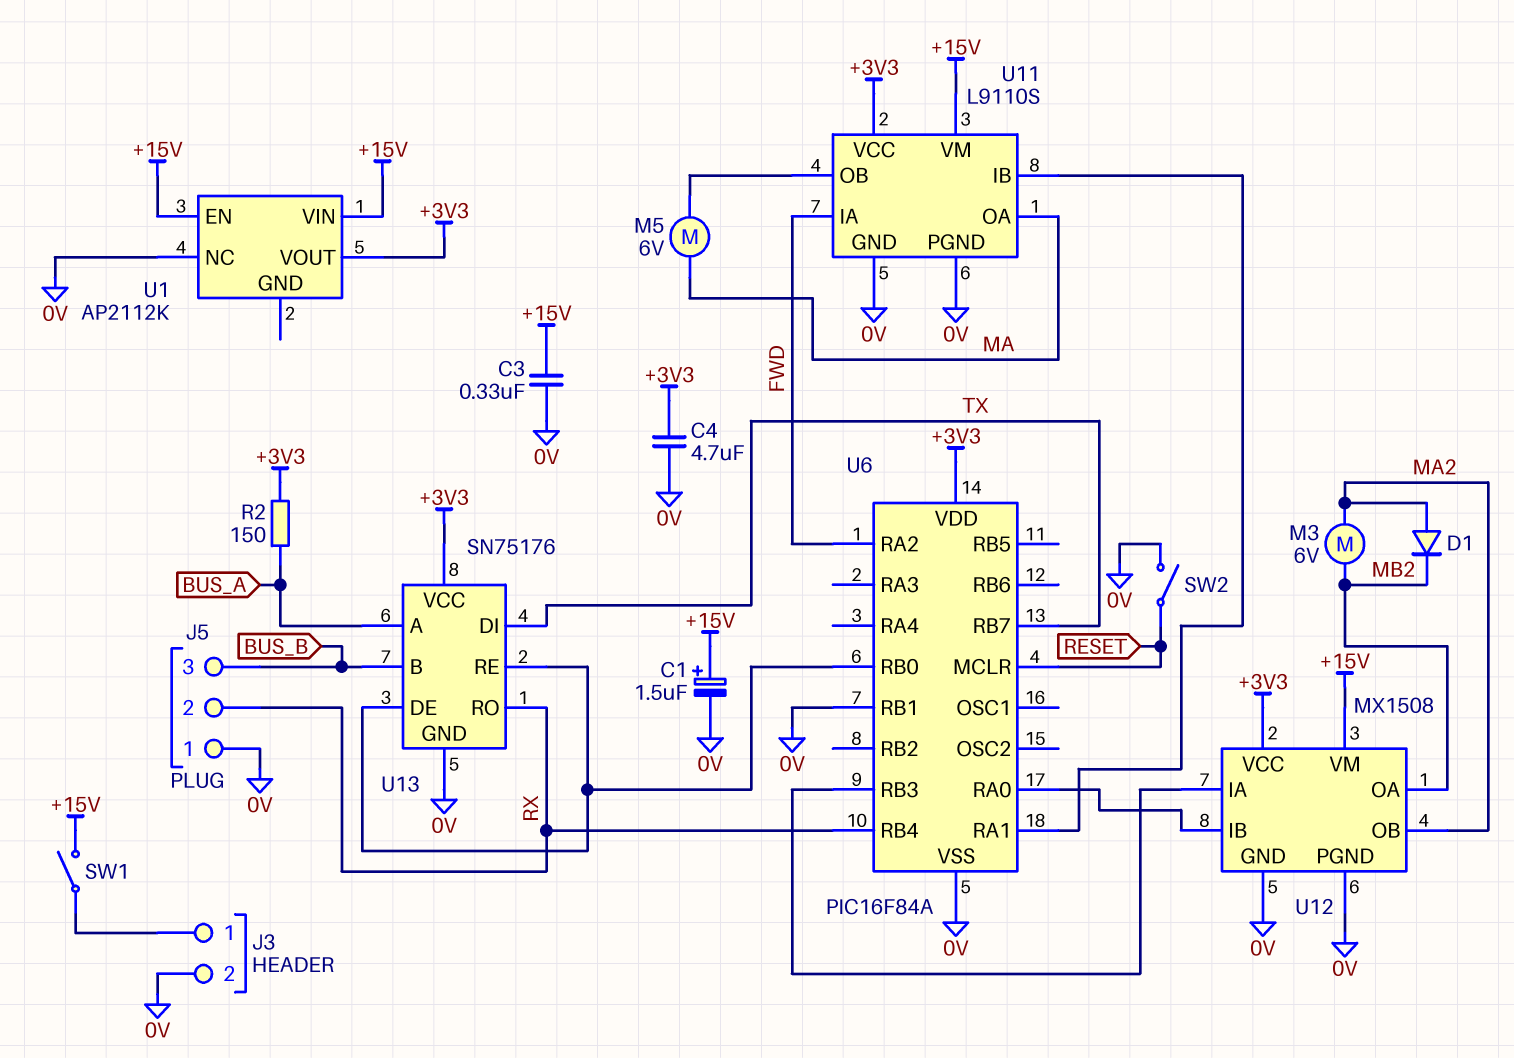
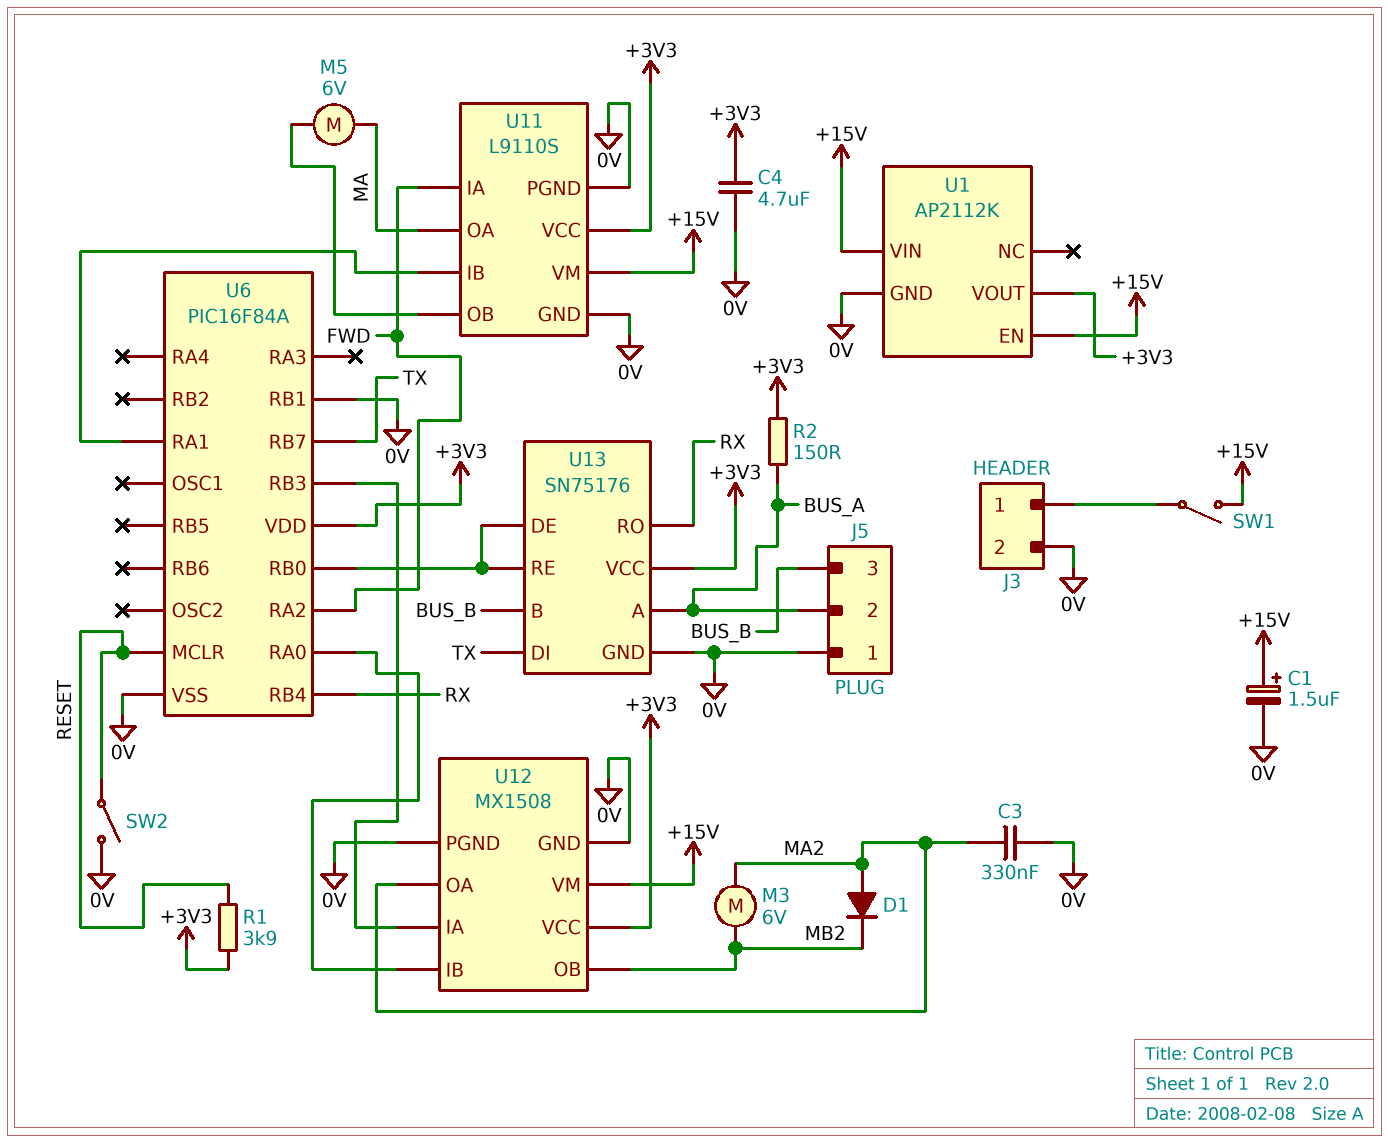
C3: 330nF (+15V, 0V) -> 330nF (0V, MA2)
J5 pin 2: RX -> BUS_A
R1: none -> 3.9k (+3V3, RESET)
U1 pin GND: none -> 0V
U1 pin NC: 0V -> none
U12 pin OA: MB2 -> MA2
U12 pin OB: MA2 -> MB2

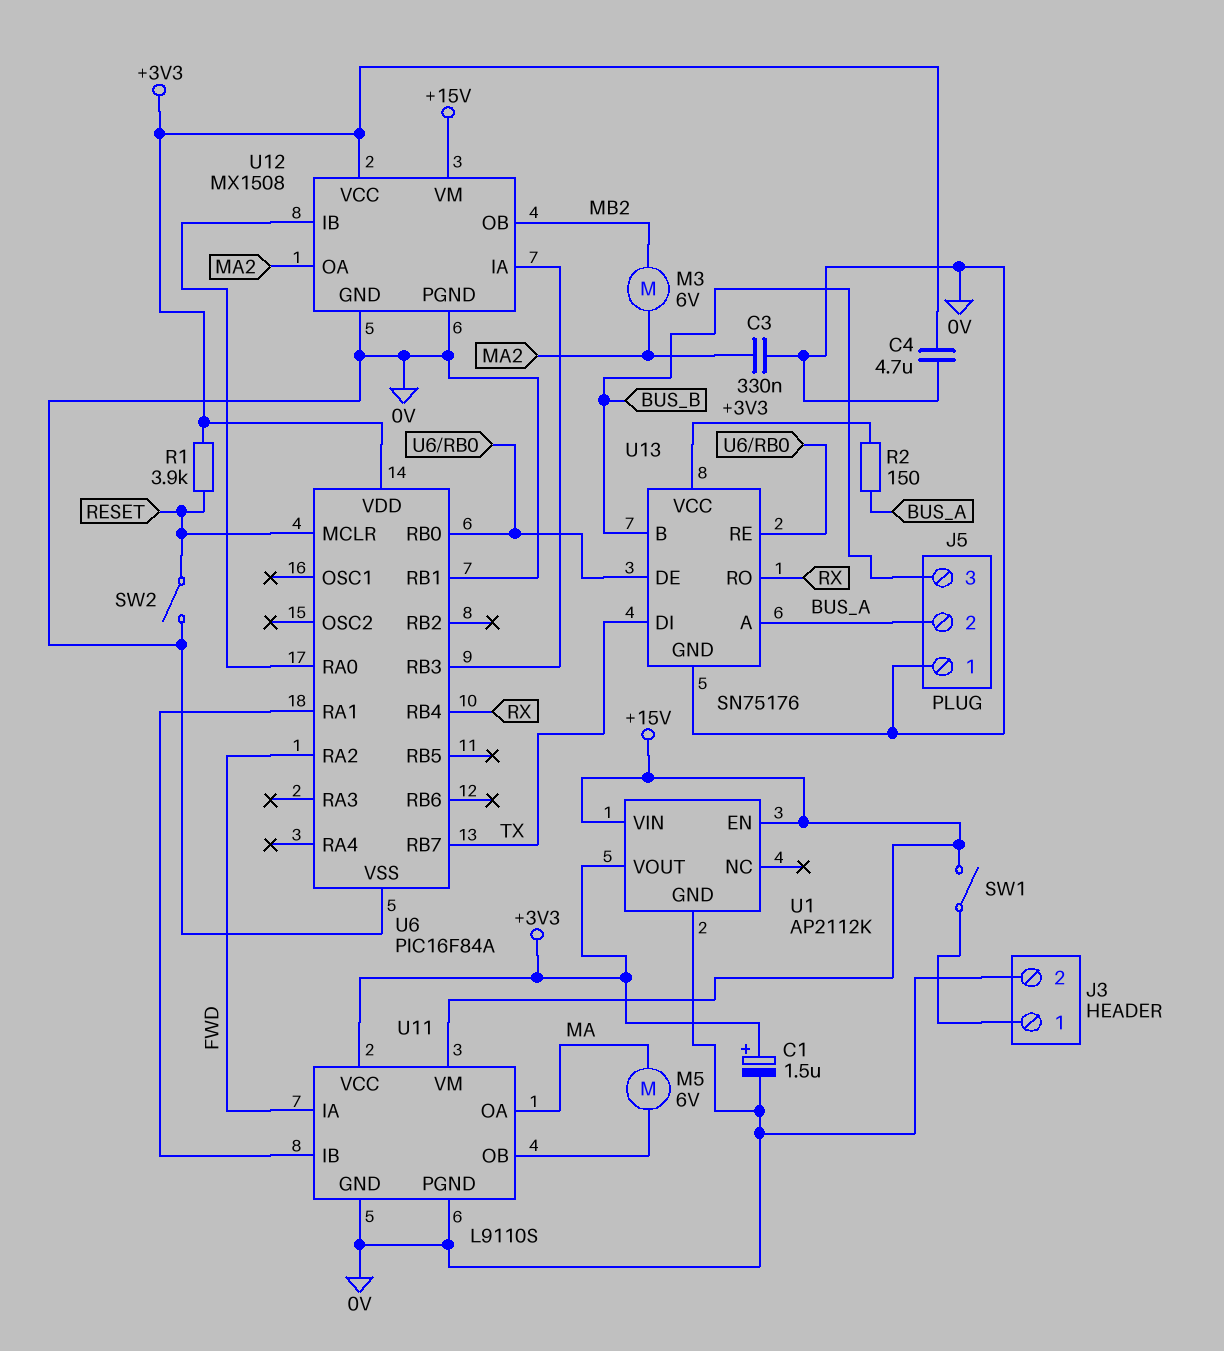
C1: 1.5uF (plus +15V, minus 0V) -> 1.5uF (plus +3V3, minus 0V)
D1: diode (A MA2, K MB2) -> none

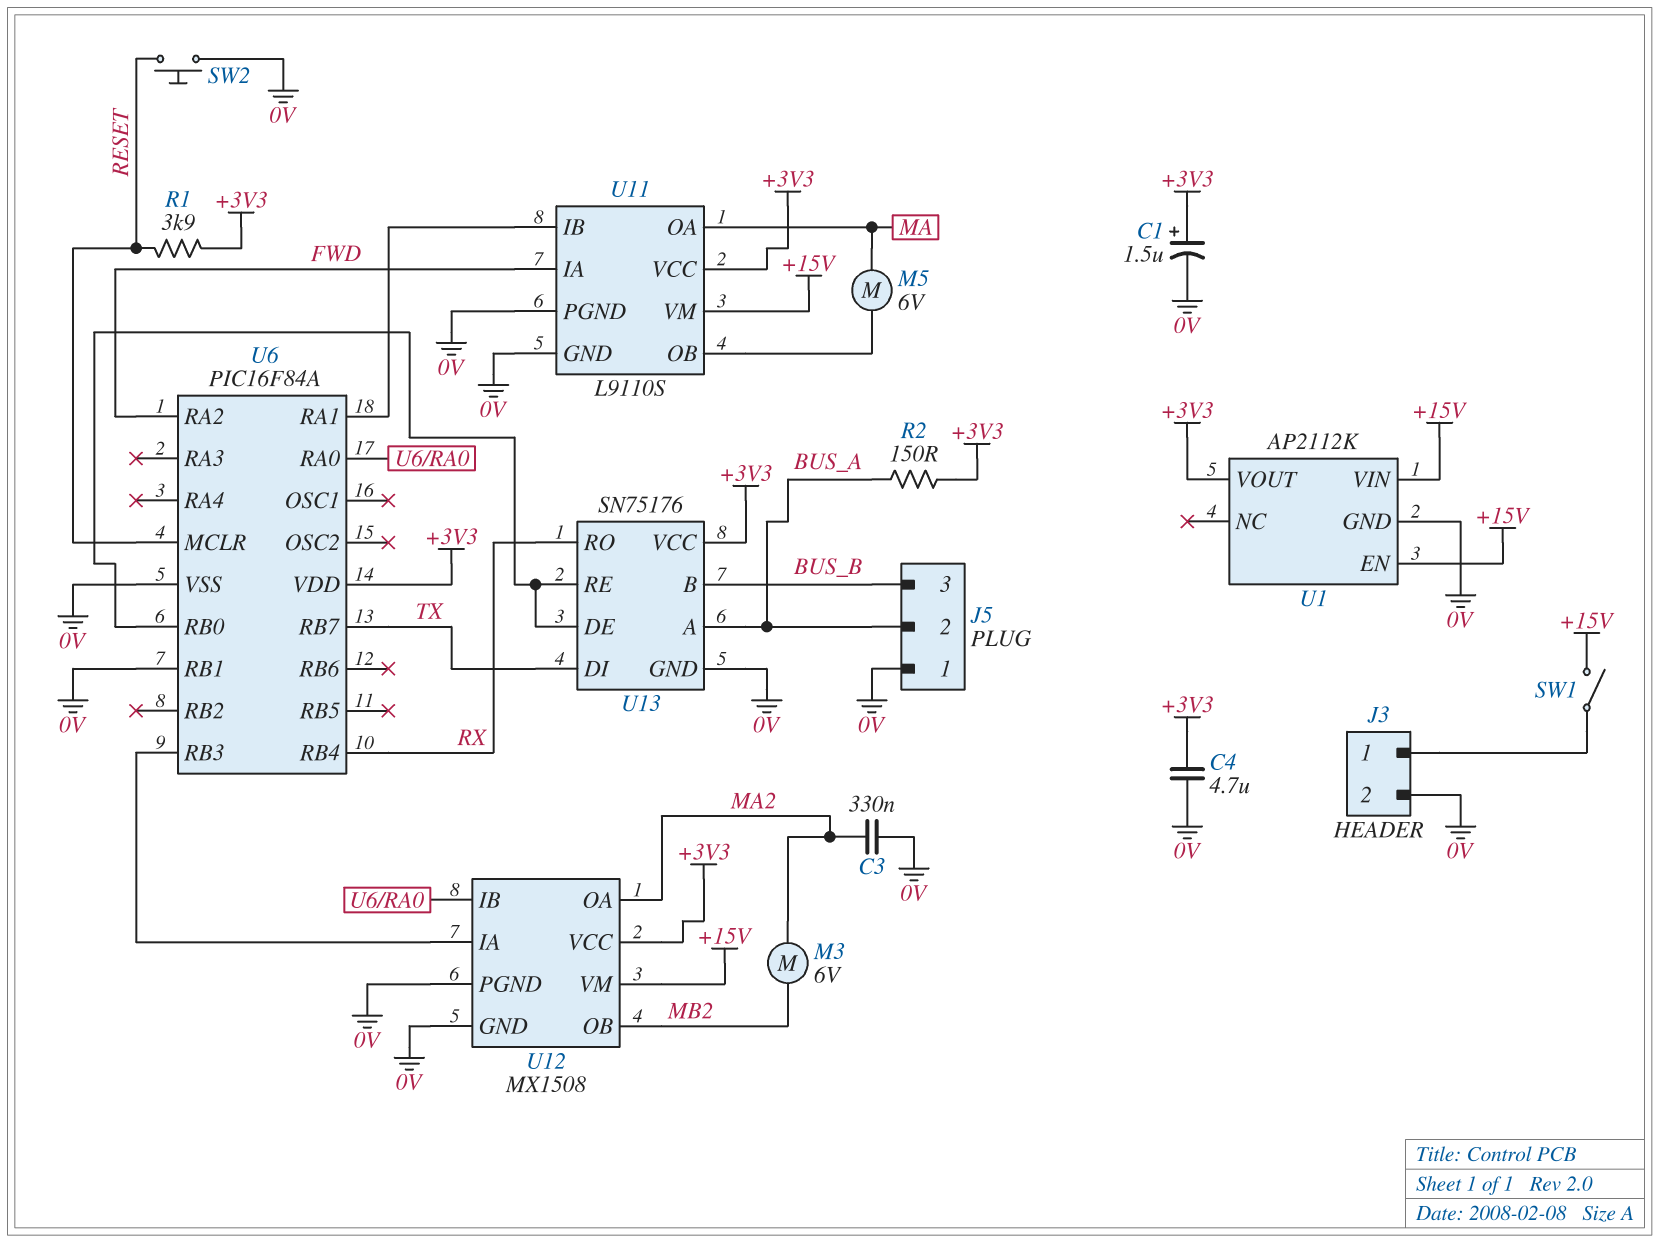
SW2: switch (0V, RESET) -> button (0V, RESET)

